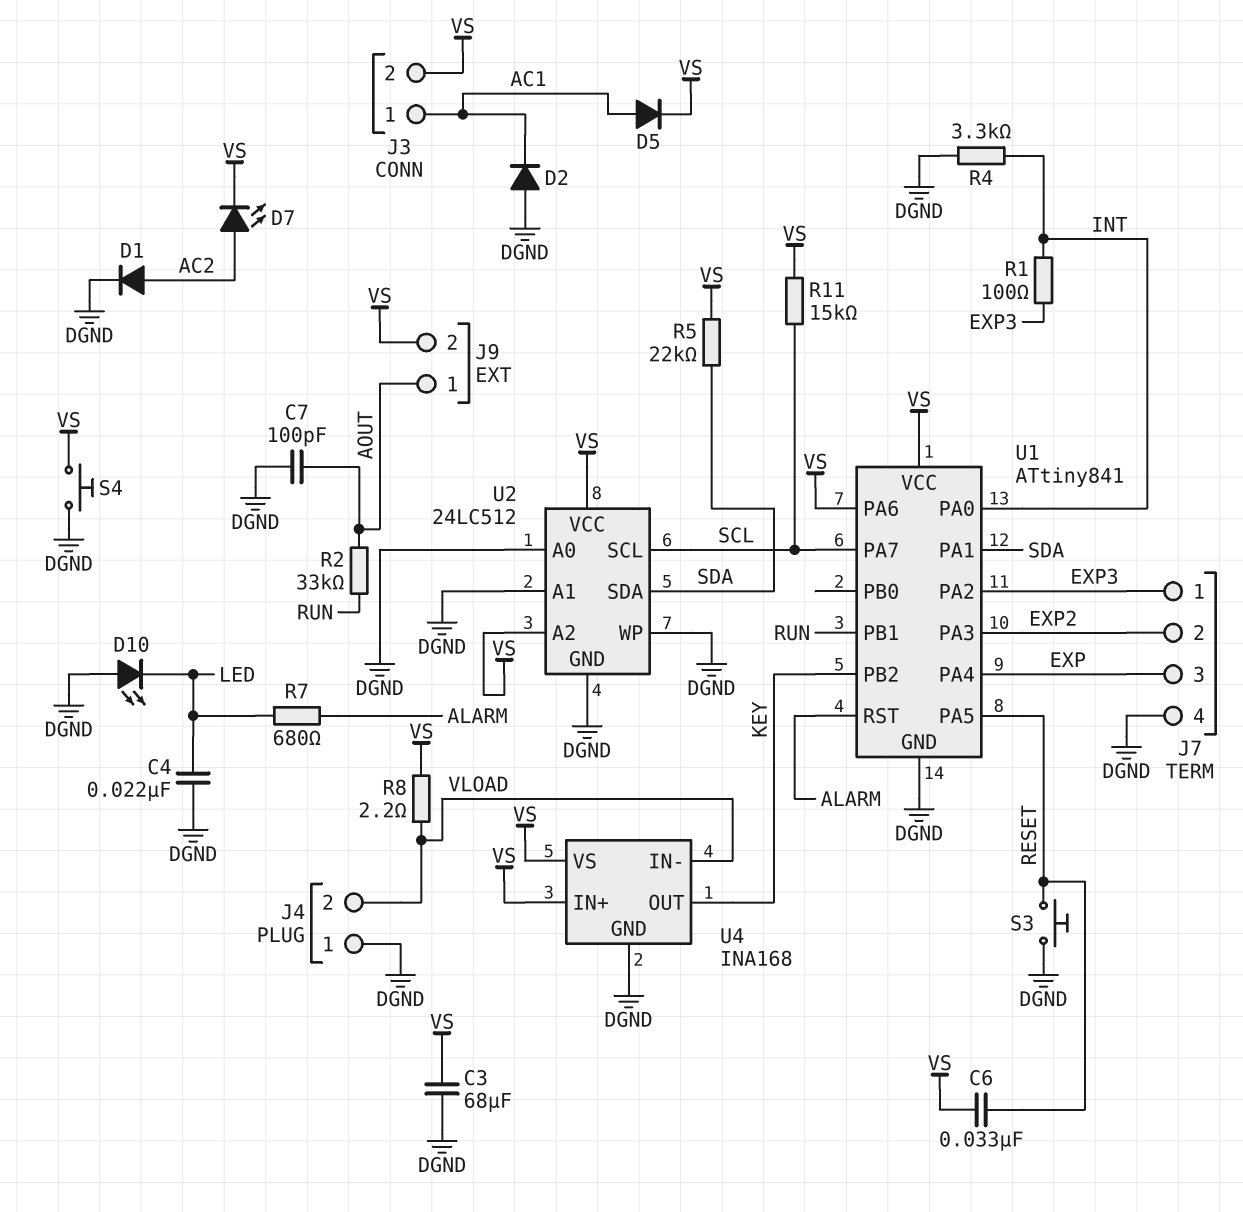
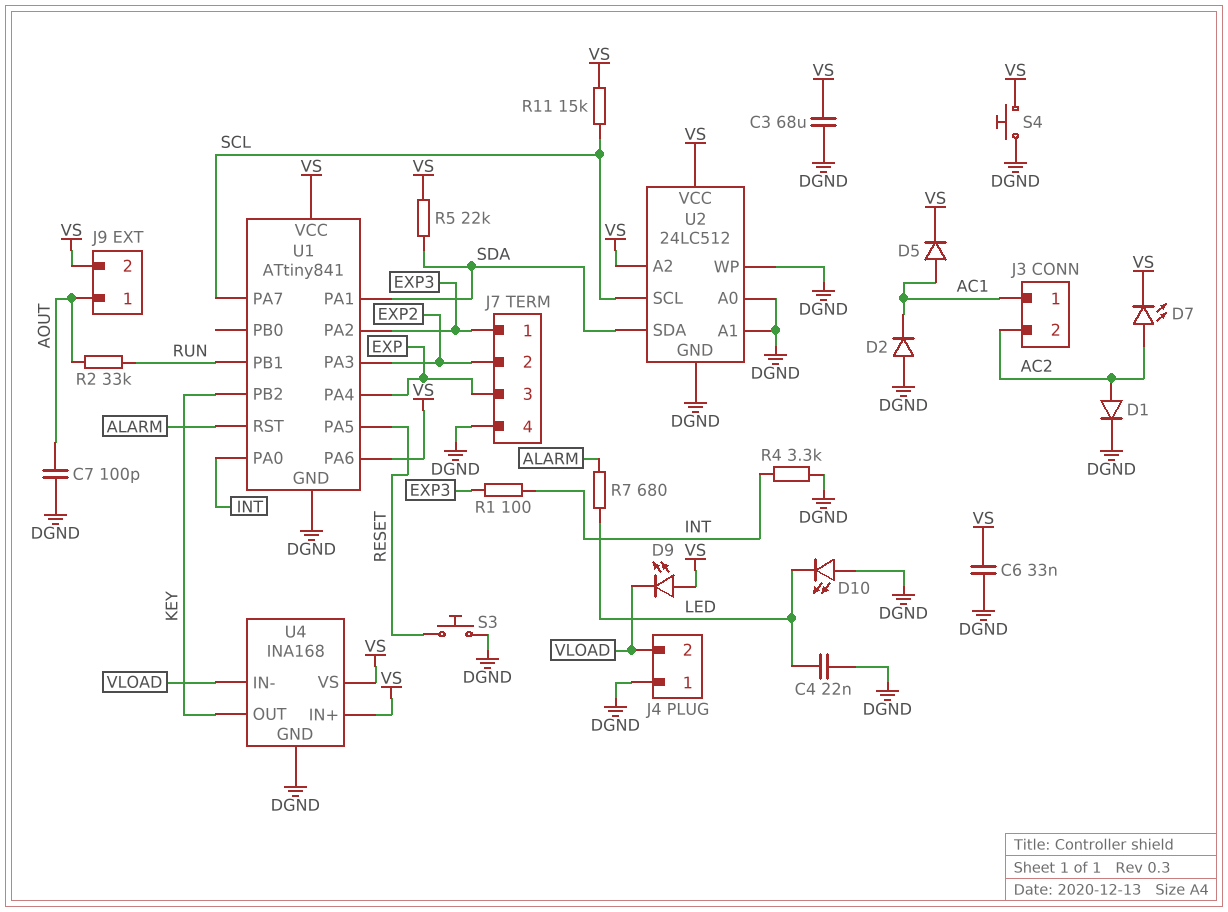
C6: 33nF (RESET, VS) -> 33nF (DGND, VS)
D9: none -> LED (A VS, K VLOAD)
J3 pin 2: VS -> AC2
R8: 2.2 (VLOAD, VS) -> none

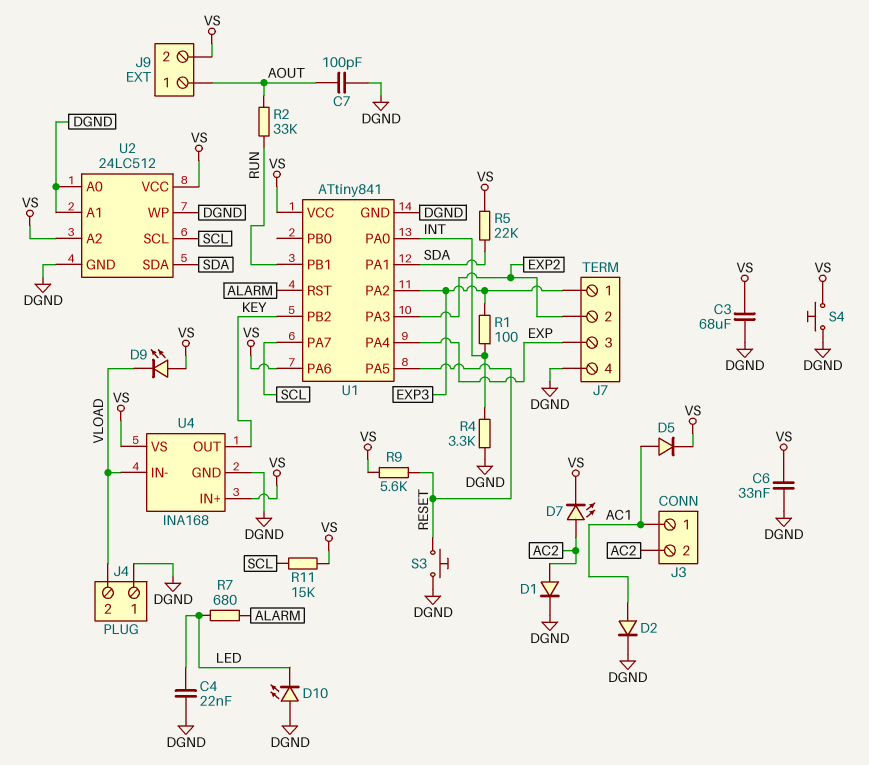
D2: diode (A DGND, K AC1) -> diode (A AC1, K DGND)
R9: none -> 5.6k (RESET, VS)

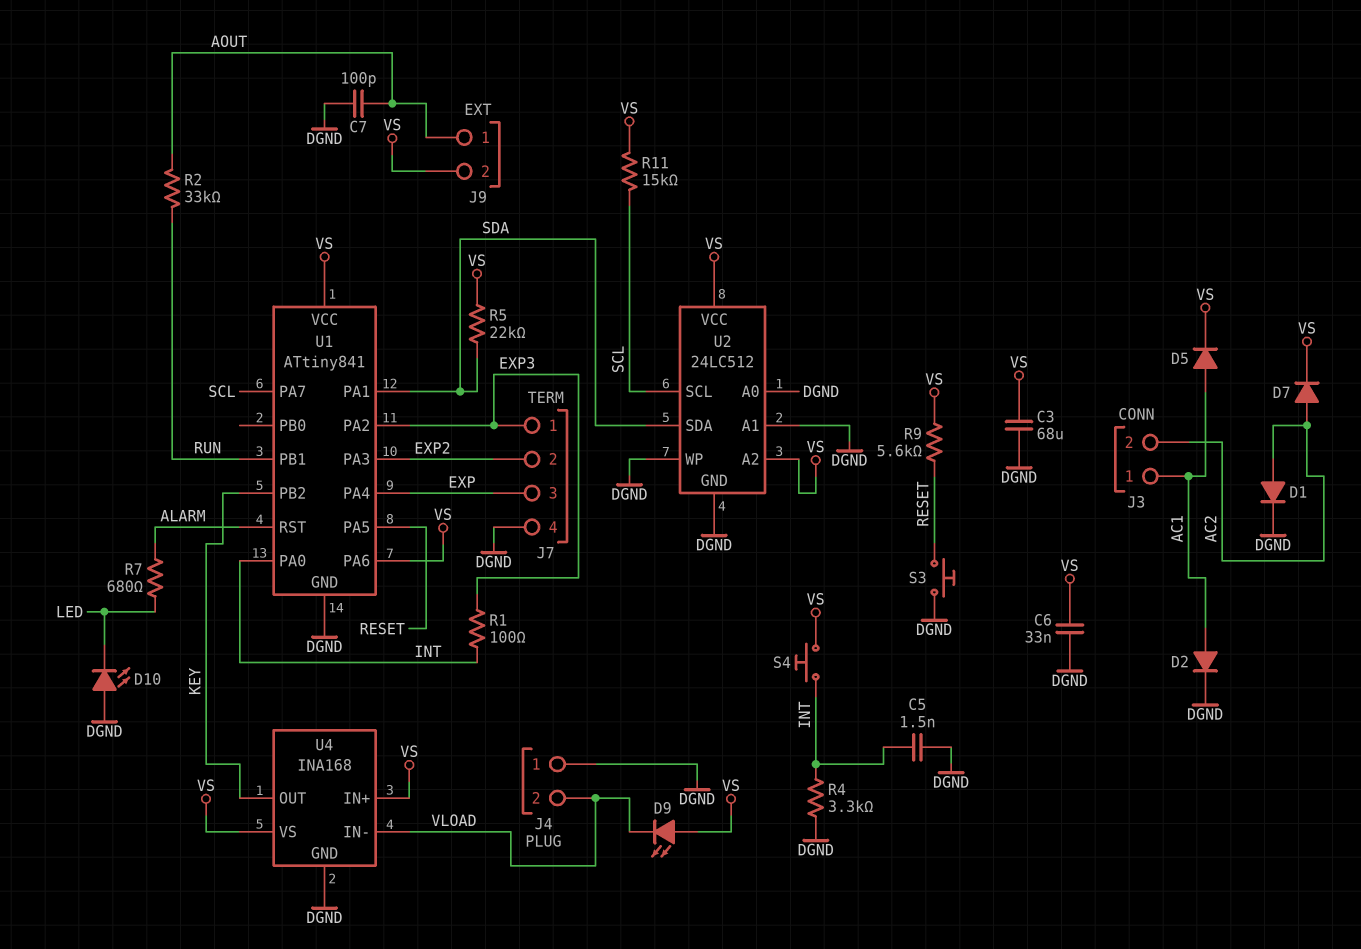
C4: 22nF (DGND, LED) -> none
C5: none -> 1.5nF (DGND, INT)
D7: LED (A AC2, K VS) -> diode (A AC2, K VS)
S4: button (DGND, VS) -> button (INT, VS)

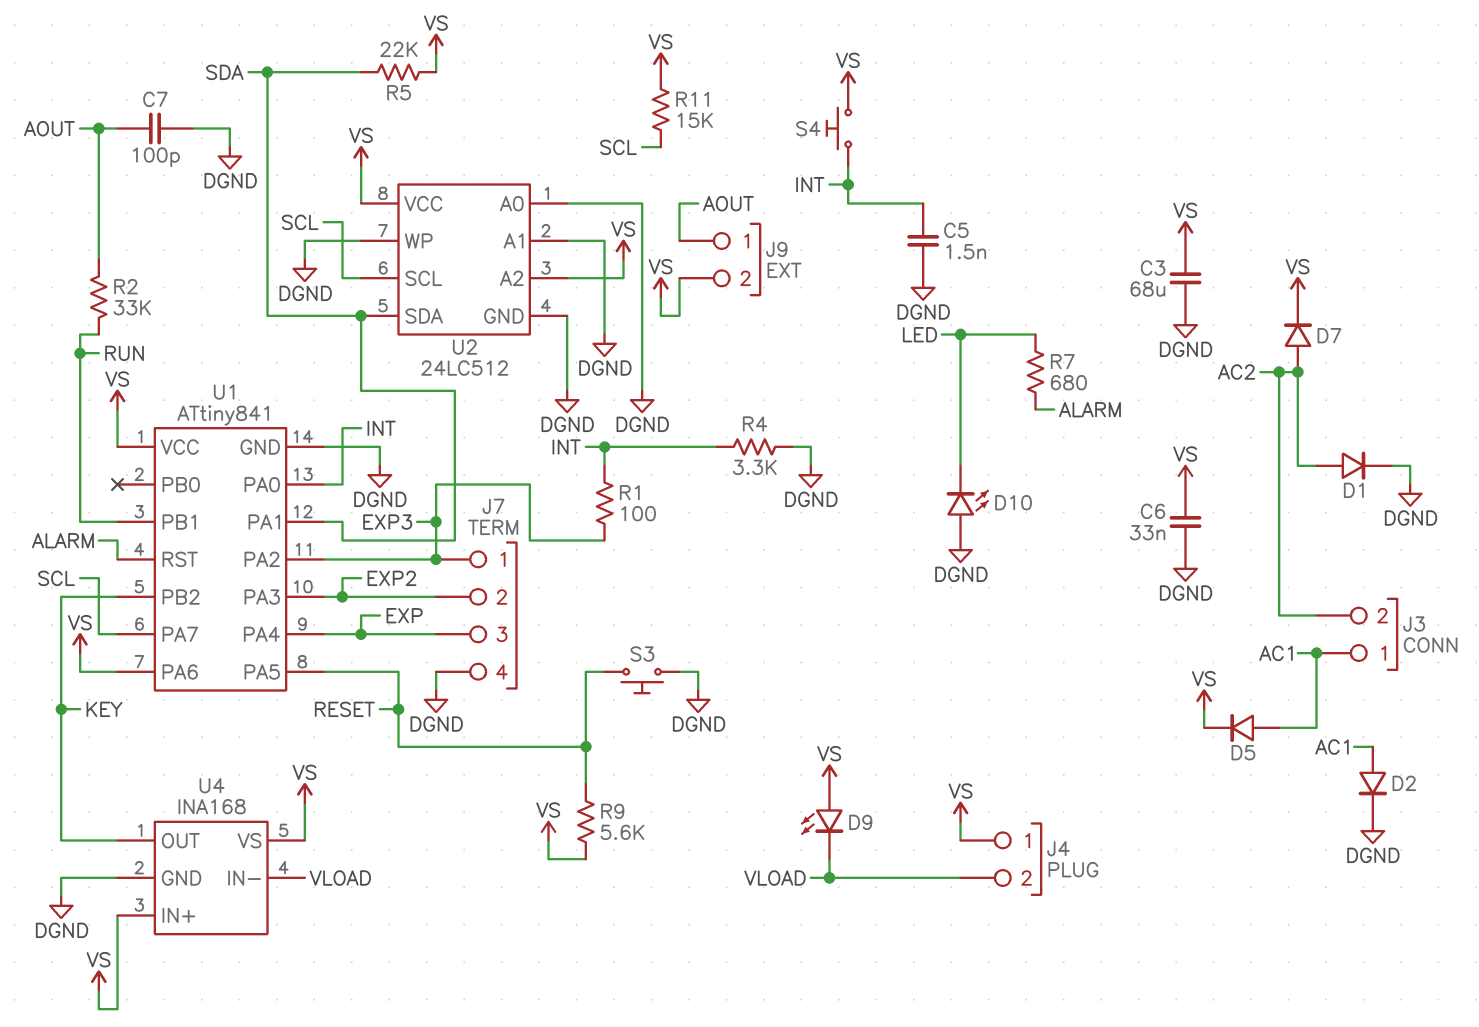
J4 pin 1: DGND -> VS

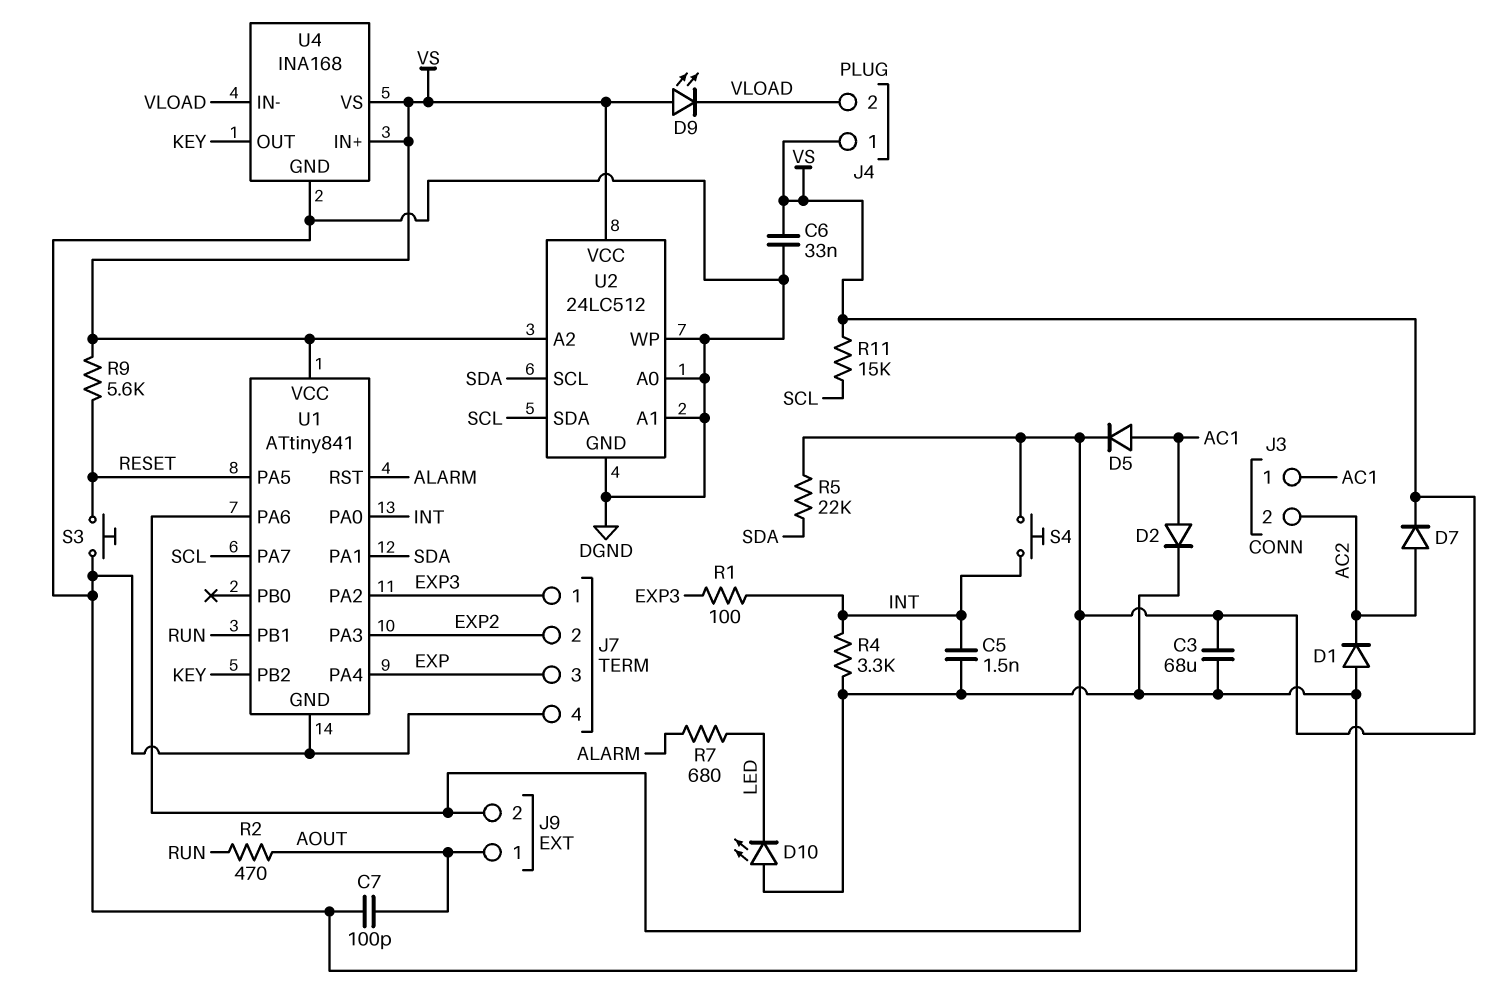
D1: diode (A AC2, K DGND) -> diode (A DGND, K AC2)
R2: 33k (AOUT, RUN) -> 470 (AOUT, RUN)
U2 pin SCL: SCL -> SDA
U2 pin SDA: SDA -> SCL

